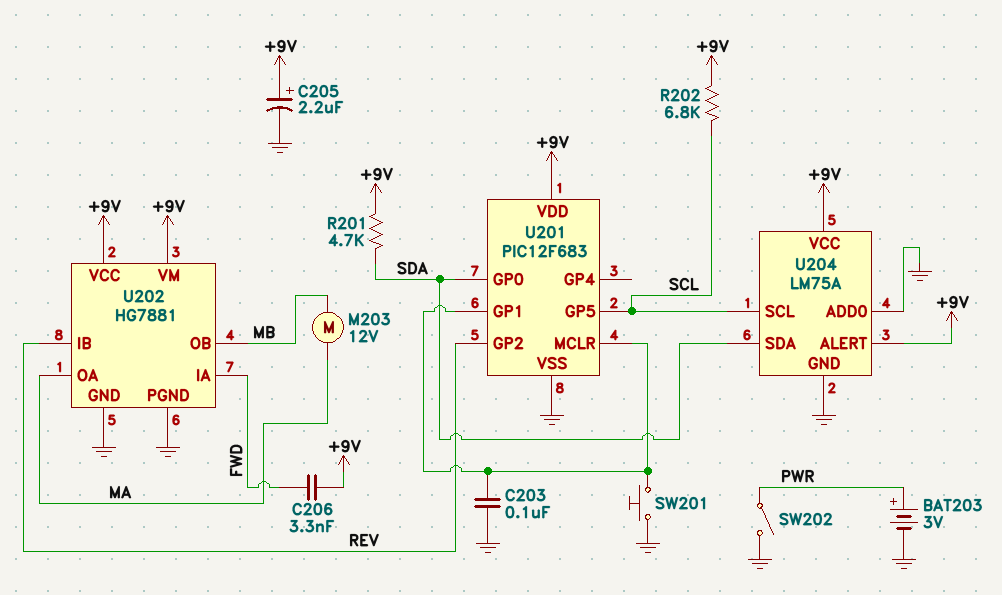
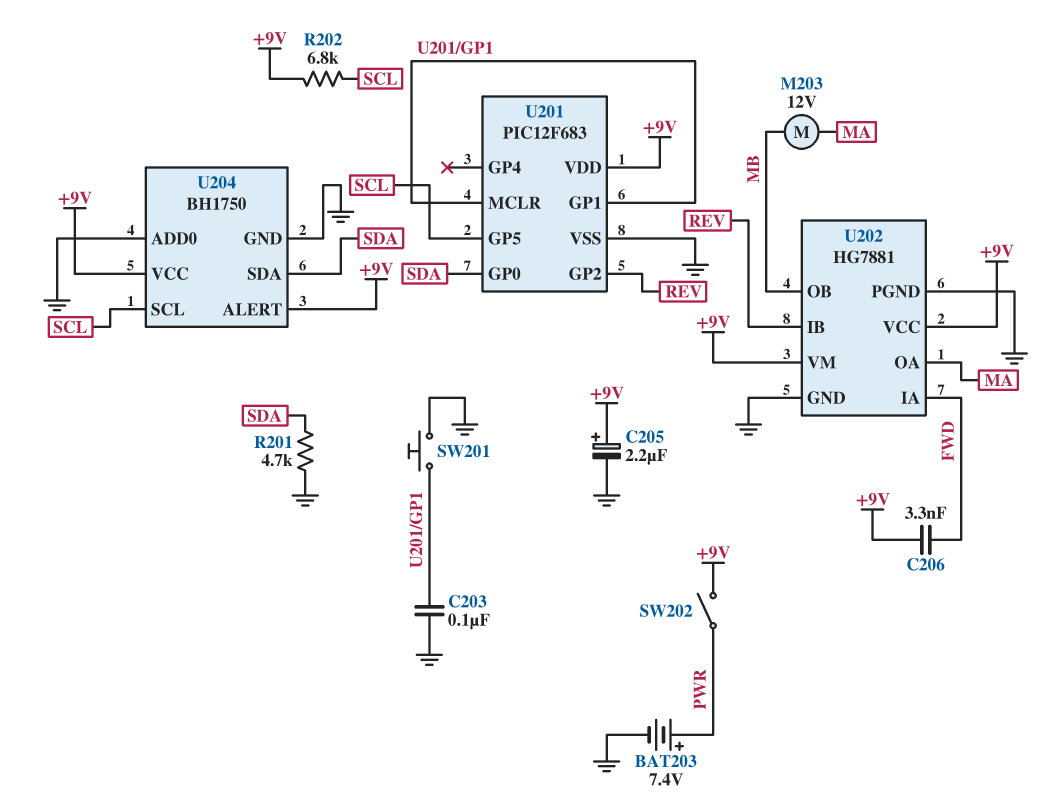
BAT203: 3V (plus PWR, minus GND) -> 7.4V (plus PWR, minus GND)
R201: 4.7k (+9V, SDA) -> 4.7k (GND, SDA)
SW202: switch (GND, PWR) -> switch (+9V, PWR)
U204: LM75A -> BH1750

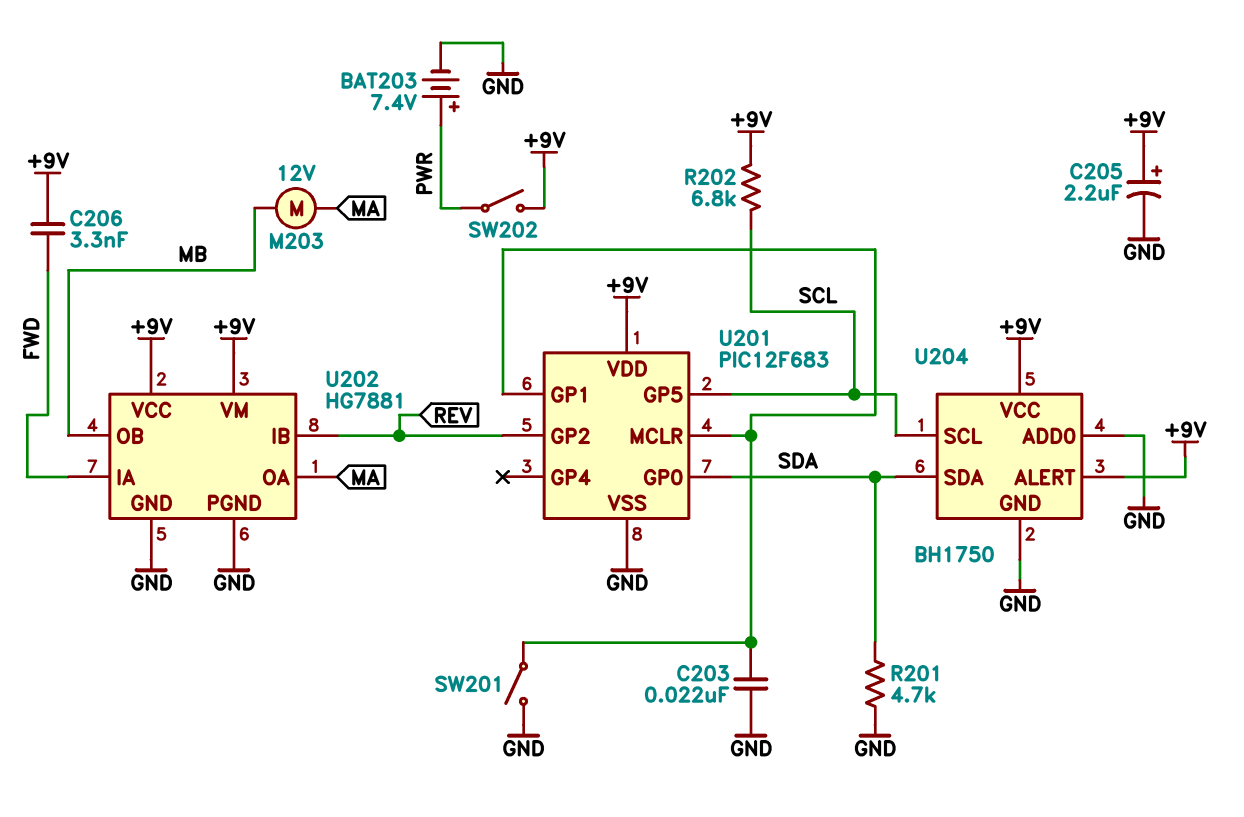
C203: 100nF (GND, U201/GP1) -> 22nF (GND, U201/GP1)
SW201: button (GND, U201/GP1) -> switch (GND, U201/GP1)

